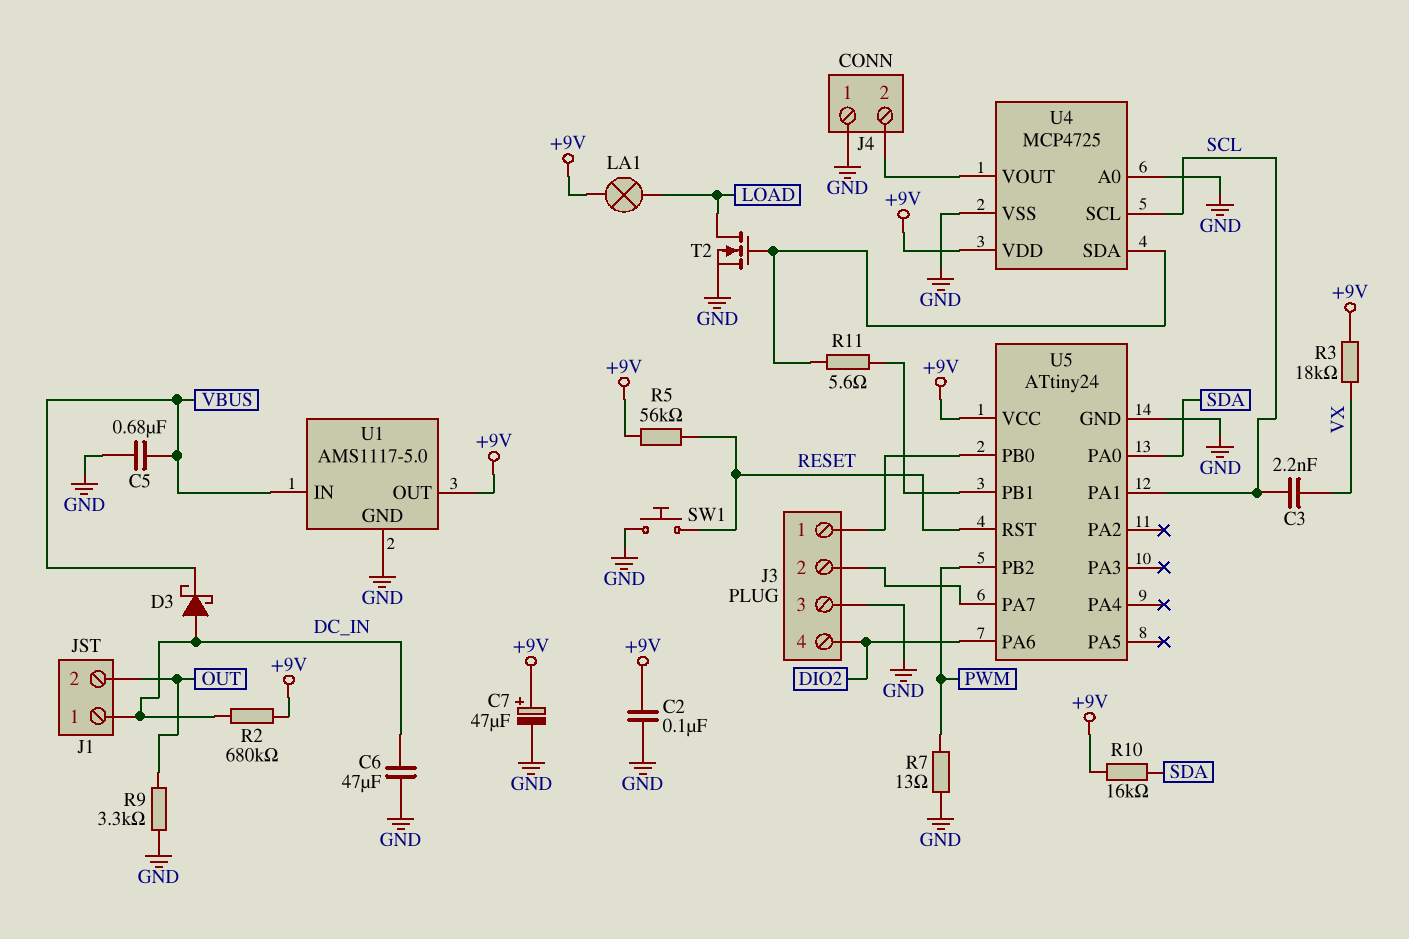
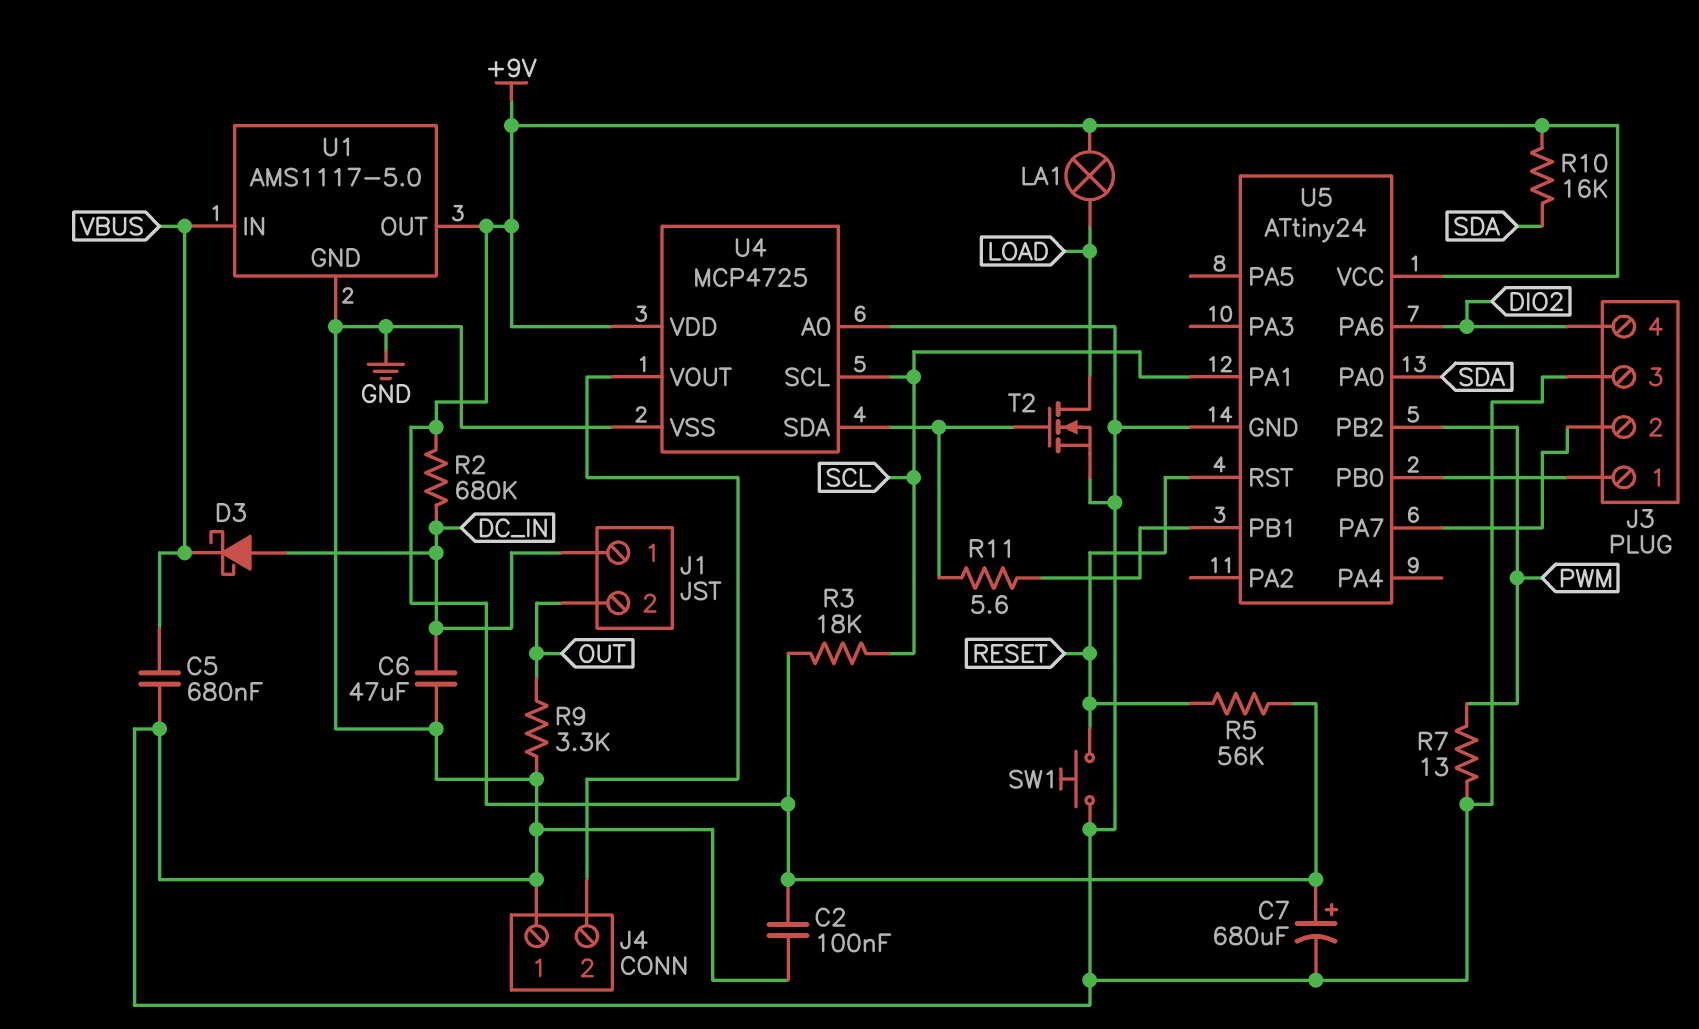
C3: 2.2nF (SCL, VX) -> none
C7: 47uF (plus +9V, minus GND) -> 680uF (plus +9V, minus GND)
R3: 18k (+9V, VX) -> 18k (+9V, SCL)

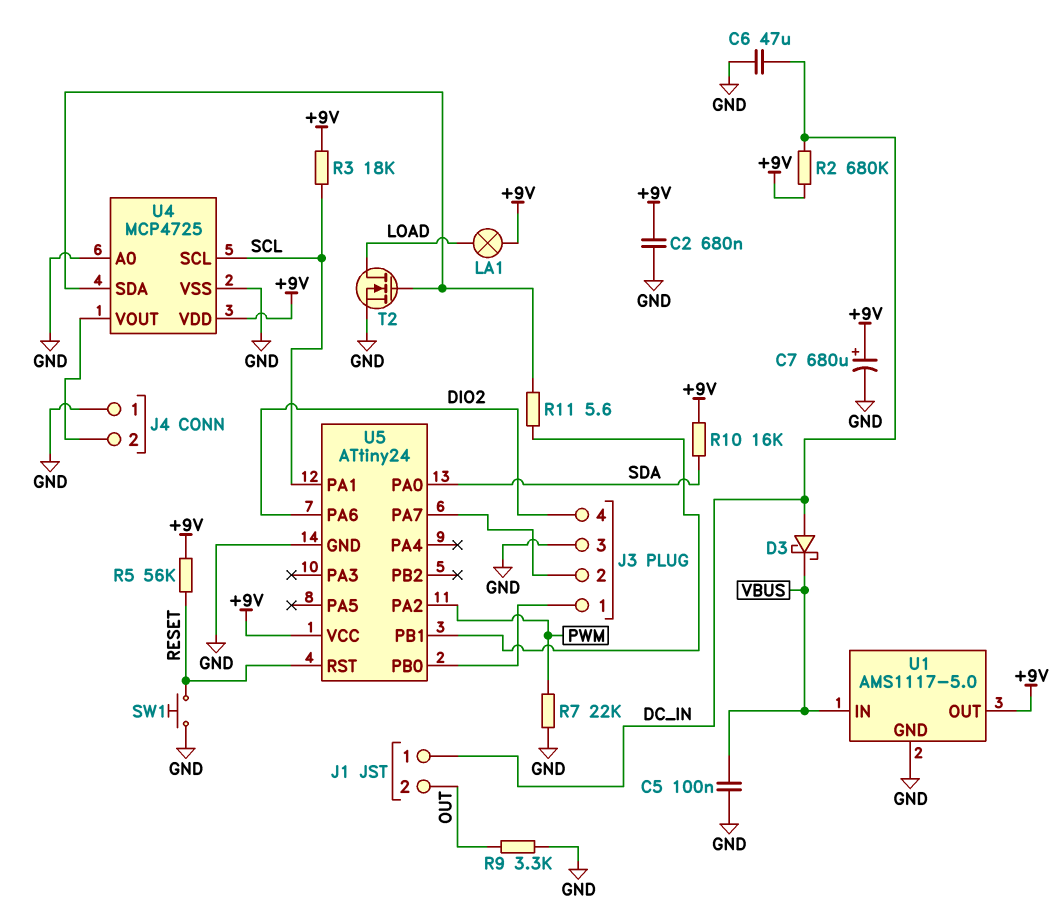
C2: 100nF (+9V, GND) -> 680nF (+9V, GND)
C5: 680nF (GND, VBUS) -> 100nF (GND, VBUS)
R7: 13 (GND, PWM) -> 22k (GND, PWM)
U5 pin PA2: none -> PWM
U5 pin PB2: PWM -> none

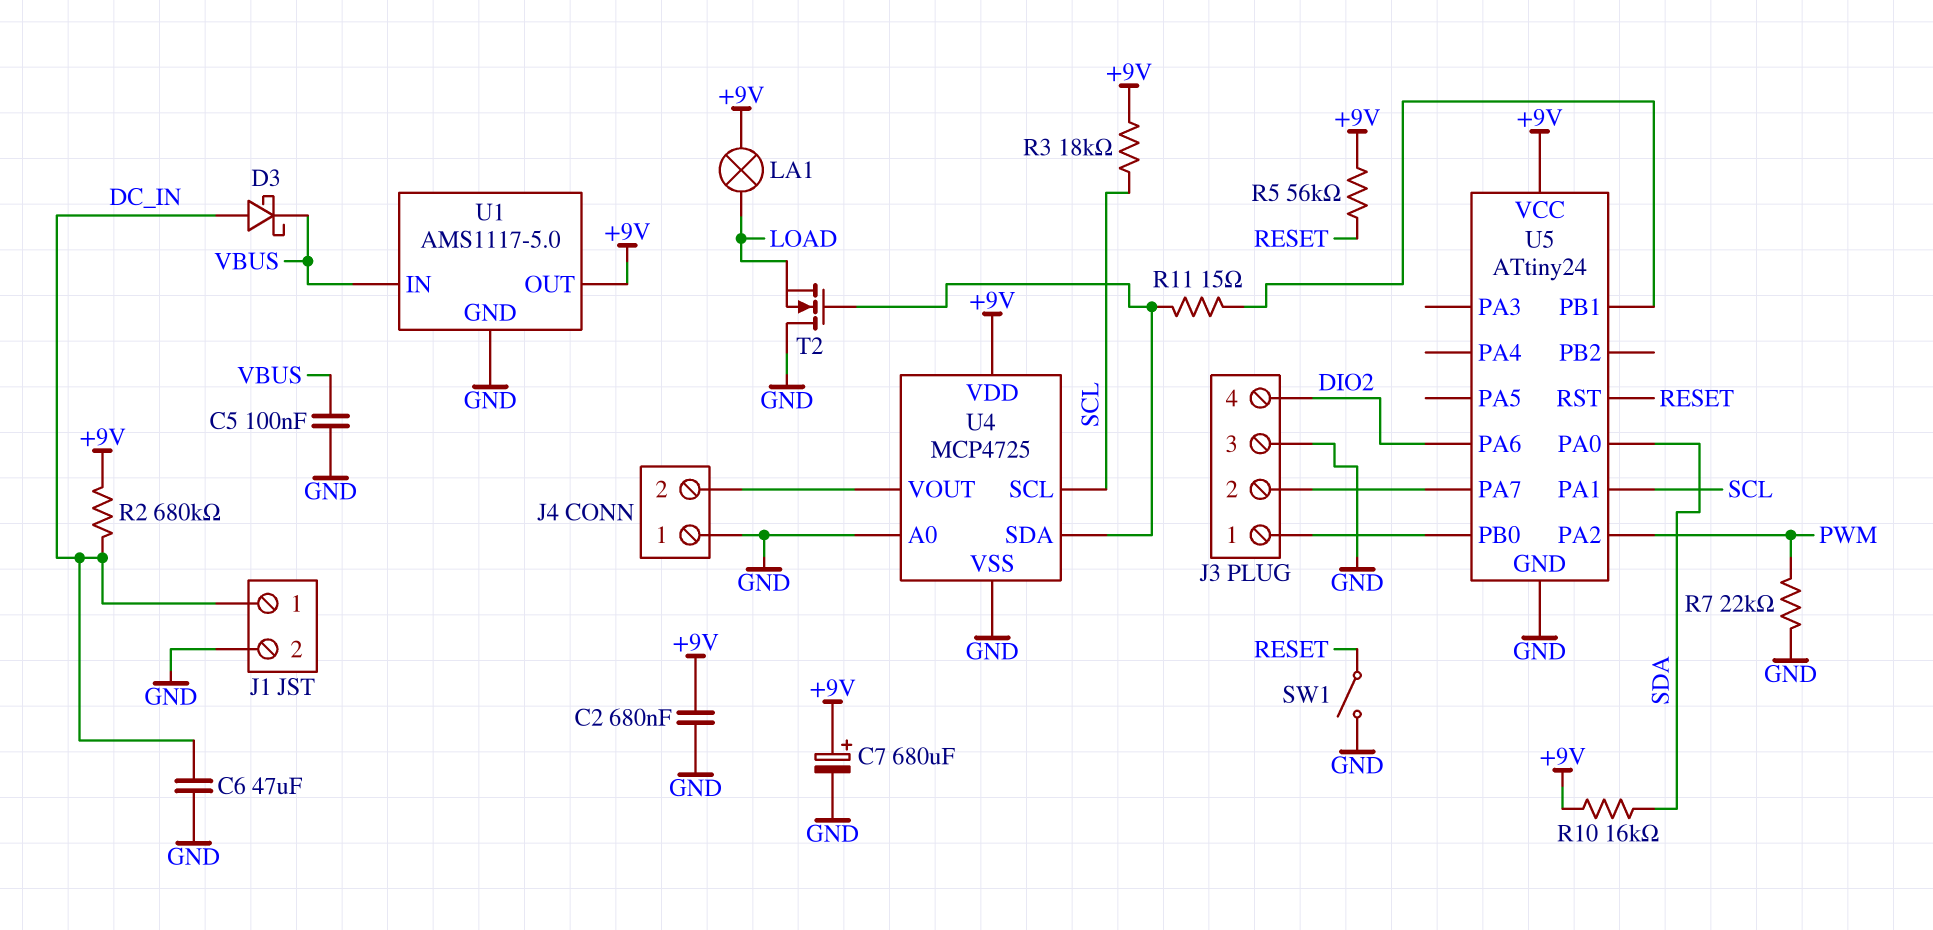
J1 pin 2: OUT -> GND
R9: 3.3k (GND, OUT) -> none
R11: 5.6 (U4/SDA, U5/PB1) -> 15 (U4/SDA, U5/PB1)
SW1: button (GND, RESET) -> switch (GND, RESET)
T2: NMOS (G U4/SDA, D LOAD, S GND) -> NMOS (G U4/SDA, D GND, S LOAD)

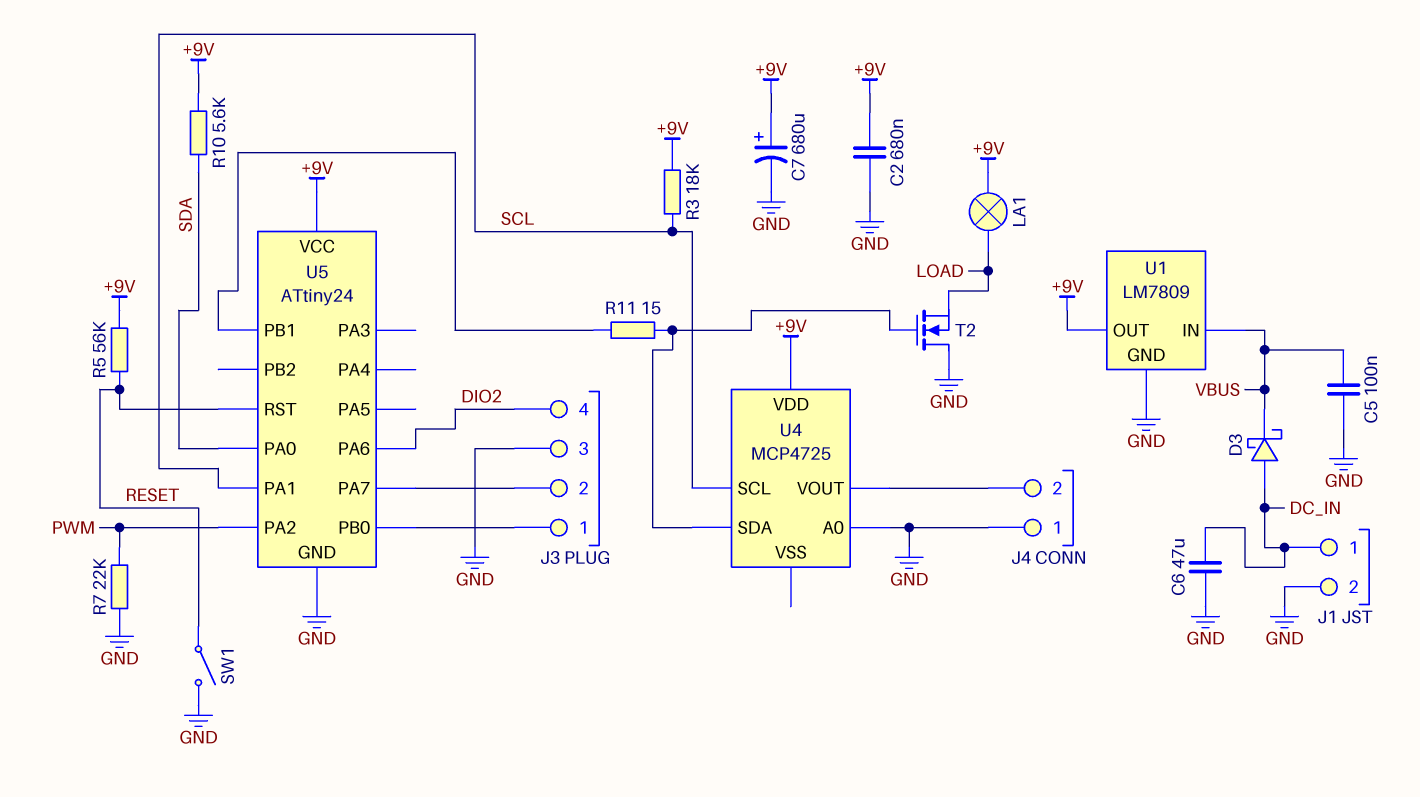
R2: 680k (+9V, DC_IN) -> none
R10: 16k (+9V, SDA) -> 5.6k (+9V, SDA)
U1: AMS1117-5.0 -> LM7809
U4 pin VSS: GND -> none

